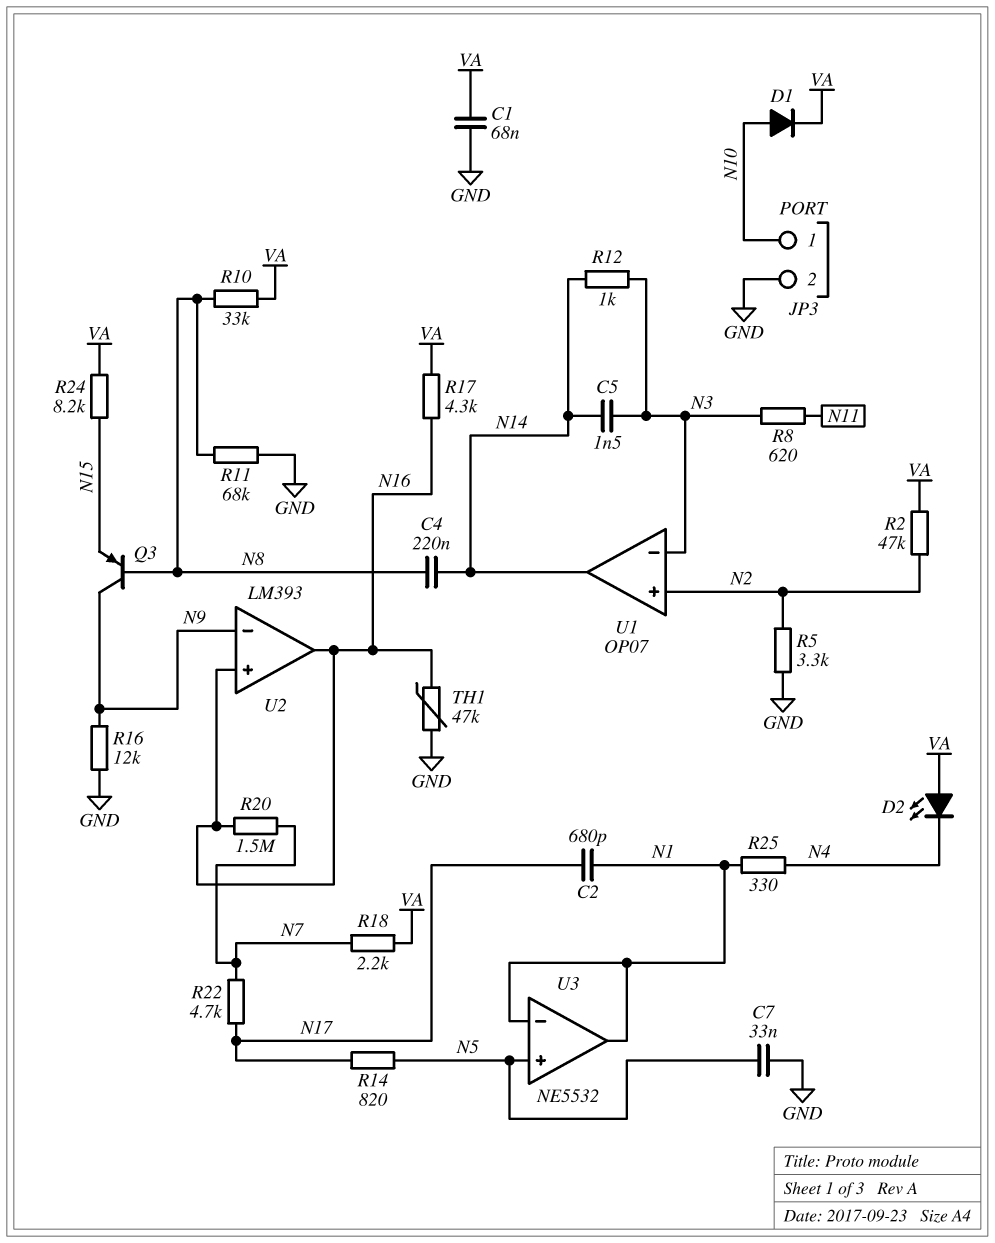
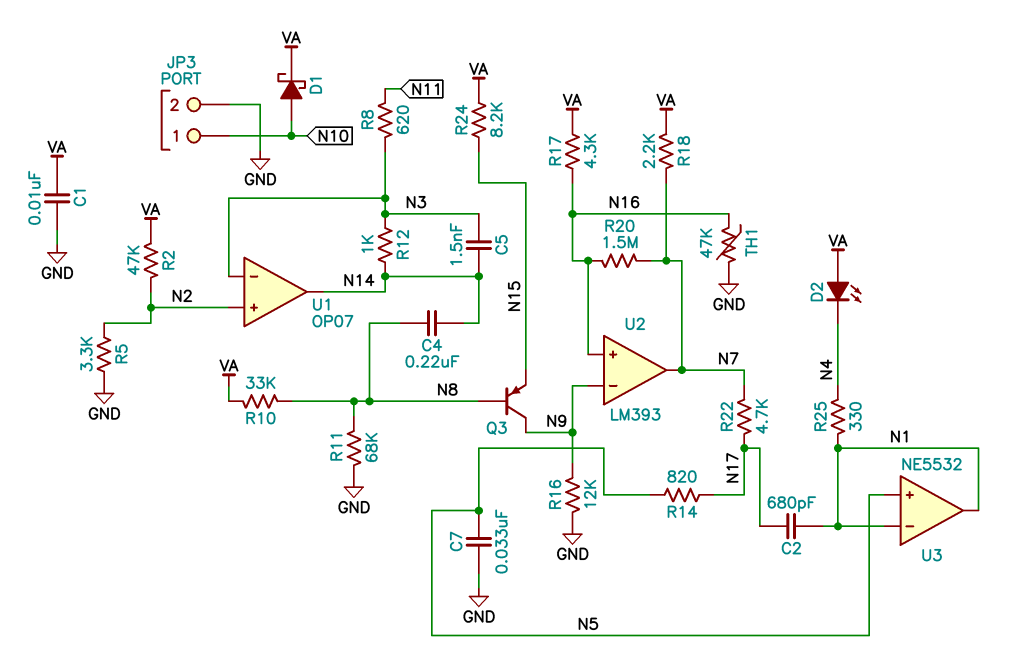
C1: 68nF (GND, VA) -> 10nF (GND, VA)
D1: diode (A N10, K VA) -> schottky (A N10, K VA)
U2 pin out: N16 -> N7

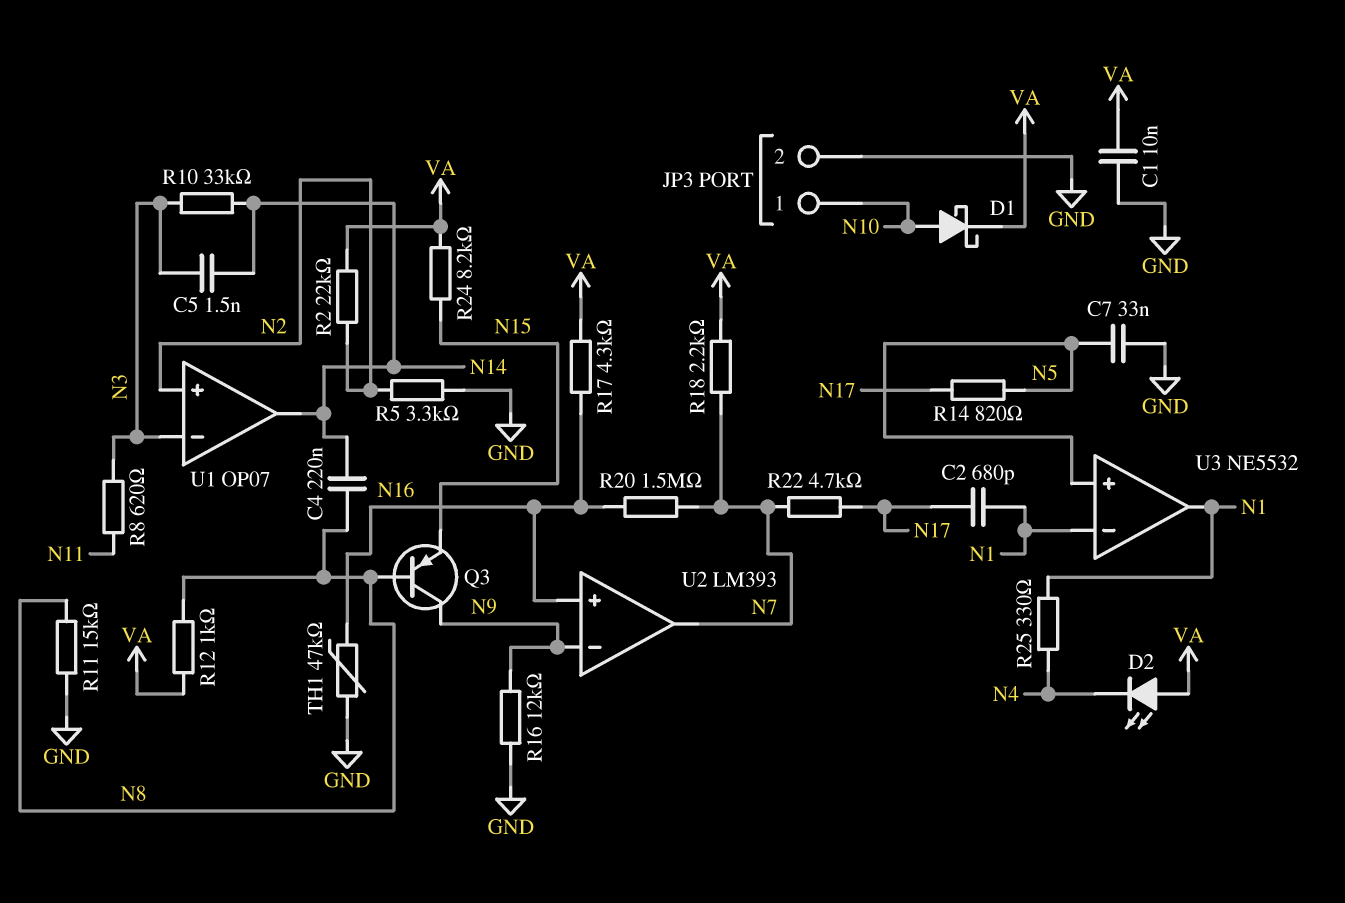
R2: 47k (N2, VA) -> 22k (N2, VA)
R10: 33k (N8, VA) -> 33k (N3, N14)
R11: 68k (GND, N8) -> 15k (GND, N8)
R12: 1k (N3, N14) -> 1k (N8, VA)

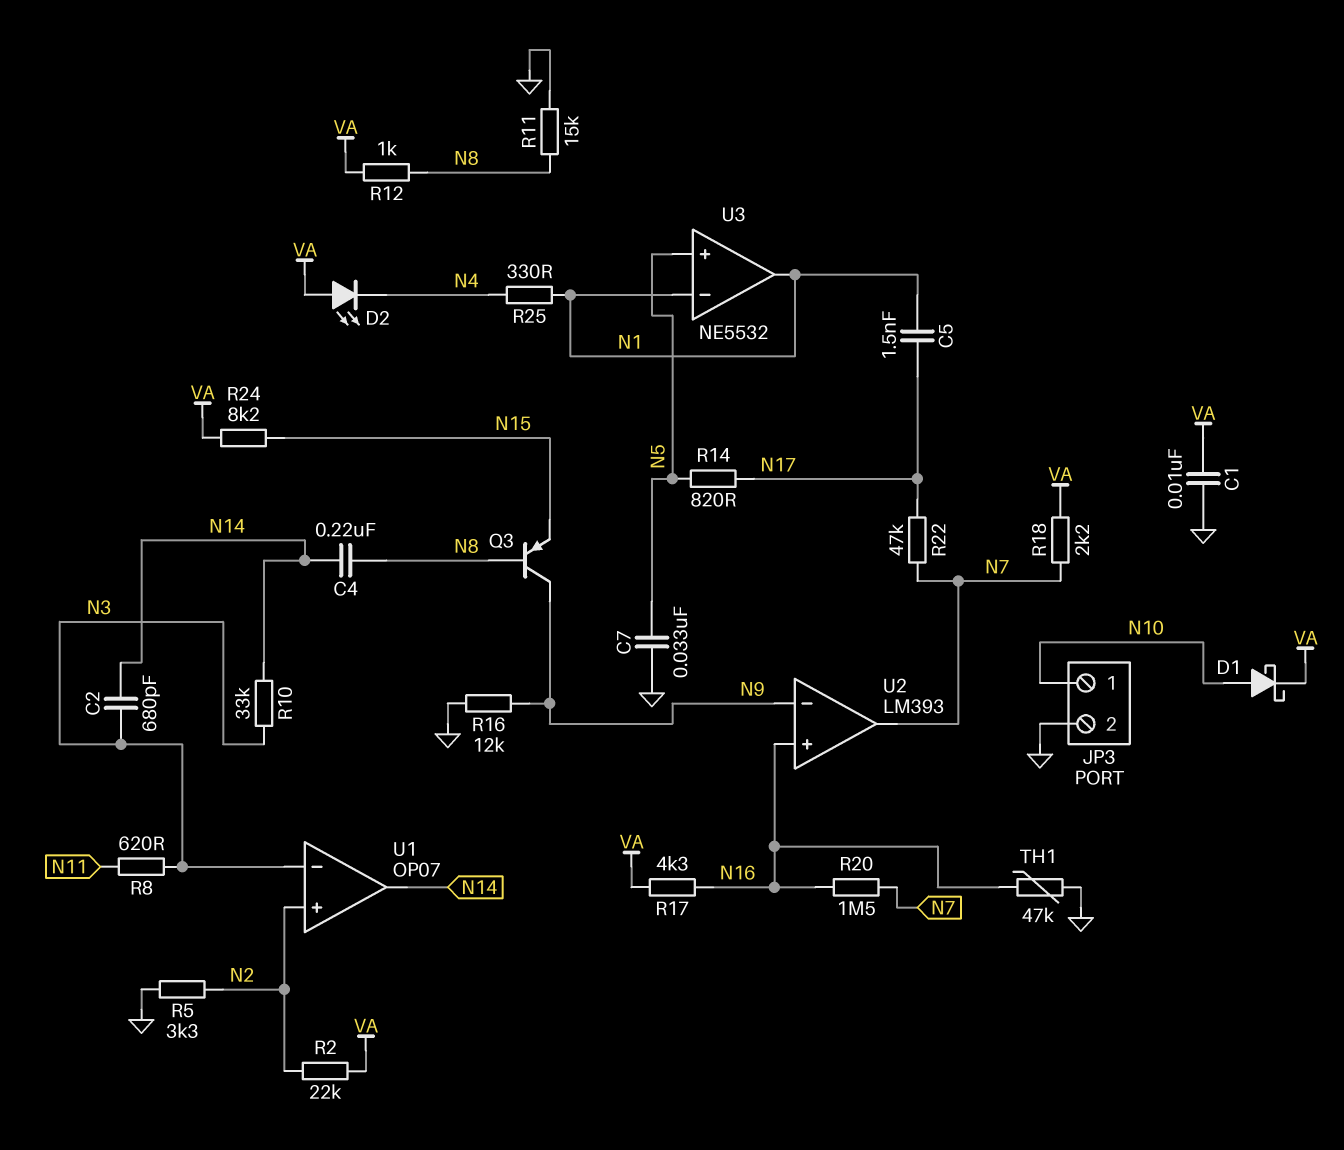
C2: 680pF (N1, N17) -> 680pF (N3, N14)
C5: 1.5nF (N3, N14) -> 1.5nF (N1, N17)
R22: 4.7k (N7, N17) -> 47k (N7, N17)

